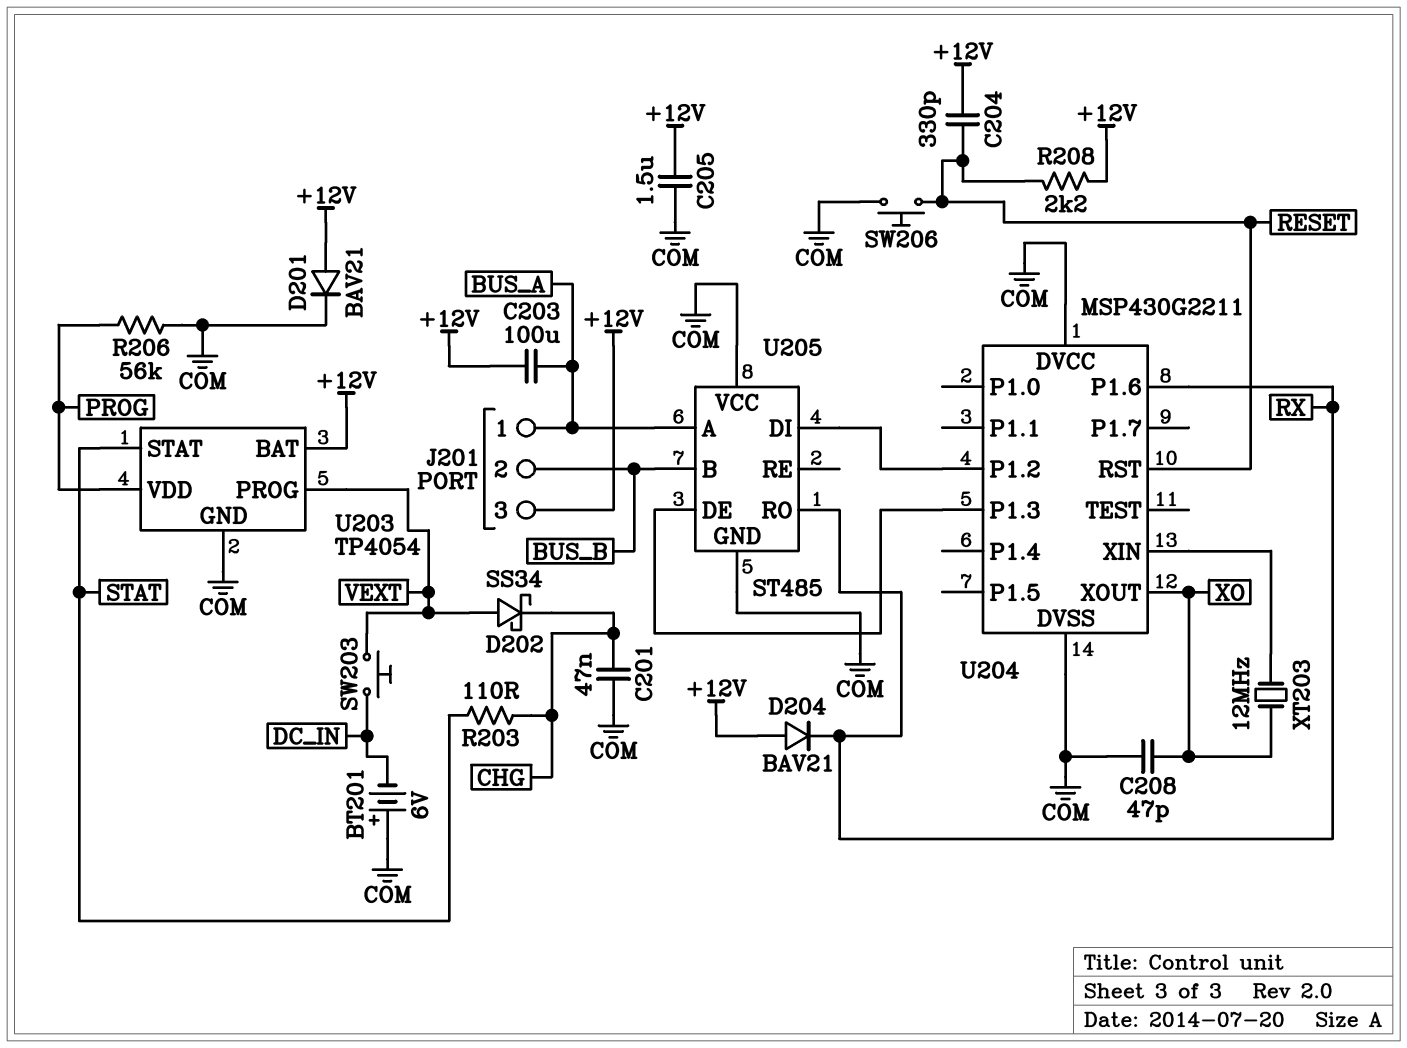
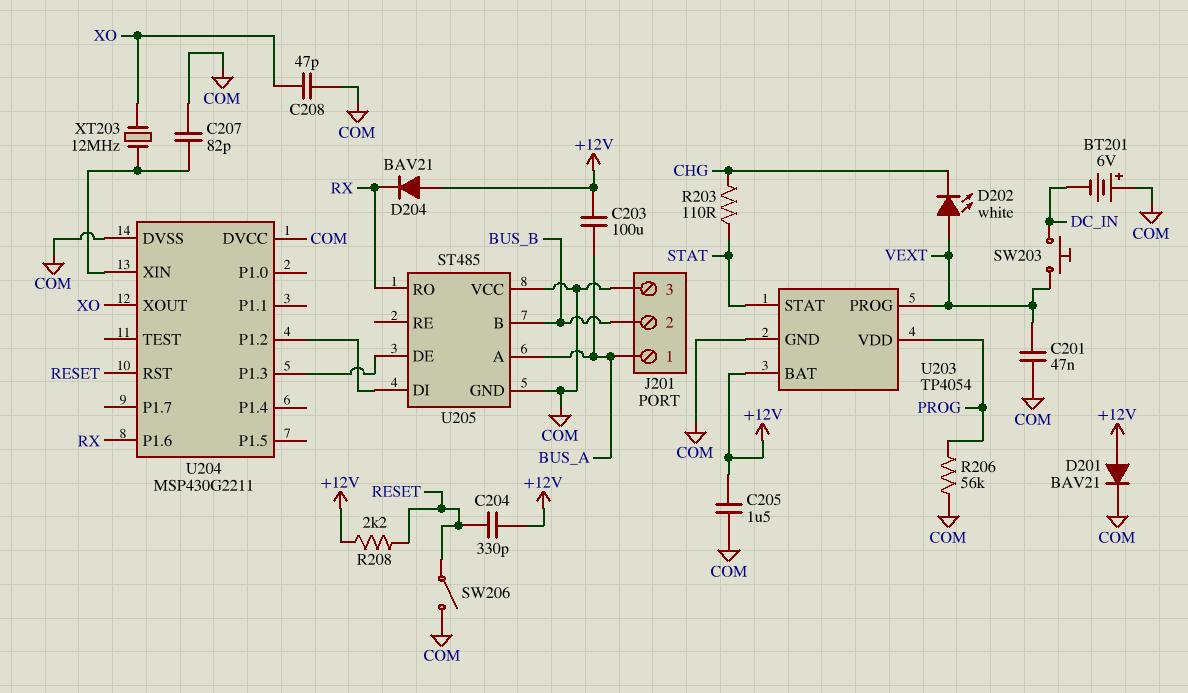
C201: 47nF (CHG, COM) -> 47nF (COM, VEXT)
C207: none -> 82pF (COM, U204/XIN)
D202: schottky SS34 (A VEXT, K CHG) -> LED white (A VEXT, K CHG)
J201 pin 3: +12V -> COM
SW206: button (COM, RESET) -> switch (COM, RESET)

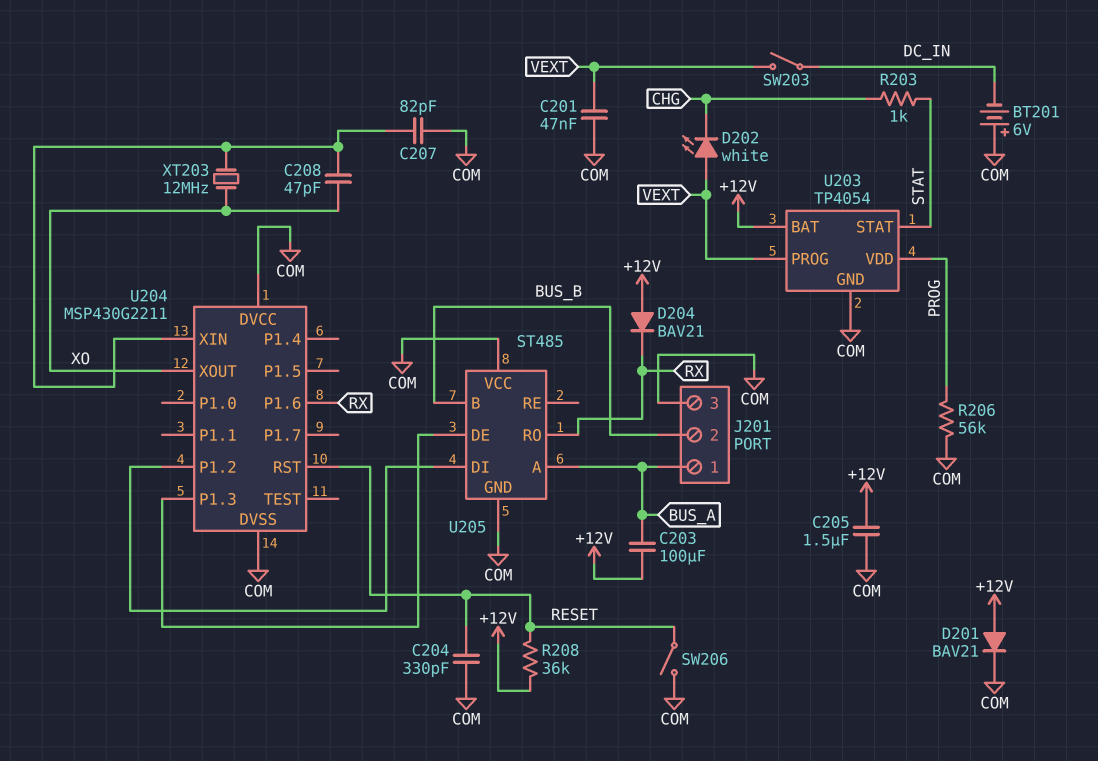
C204: 330pF (+12V, RESET) -> 330pF (COM, RESET)
C208: 47pF (COM, XO) -> 47pF (U204/XIN, XO)
R203: 110 (CHG, STAT) -> 1k (CHG, STAT)
R208: 2.2k (+12V, RESET) -> 36k (+12V, RESET)
SW203: button (DC_IN, VEXT) -> switch (DC_IN, VEXT)

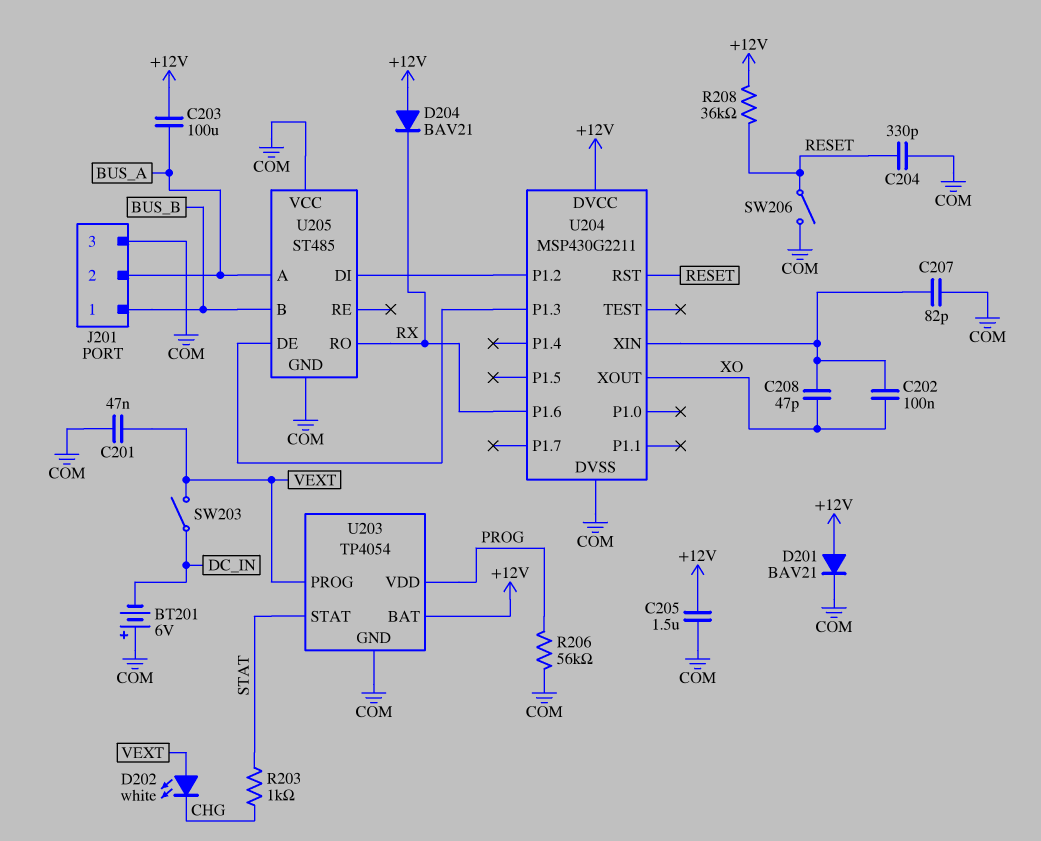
C202: none -> 100nF (U204/XIN, XO)
J201 pin 1: BUS_A -> BUS_B
J201 pin 2: BUS_B -> BUS_A
U204 pin DVCC: COM -> +12V
XT203: 12MHz (U204/XIN, XO) -> none

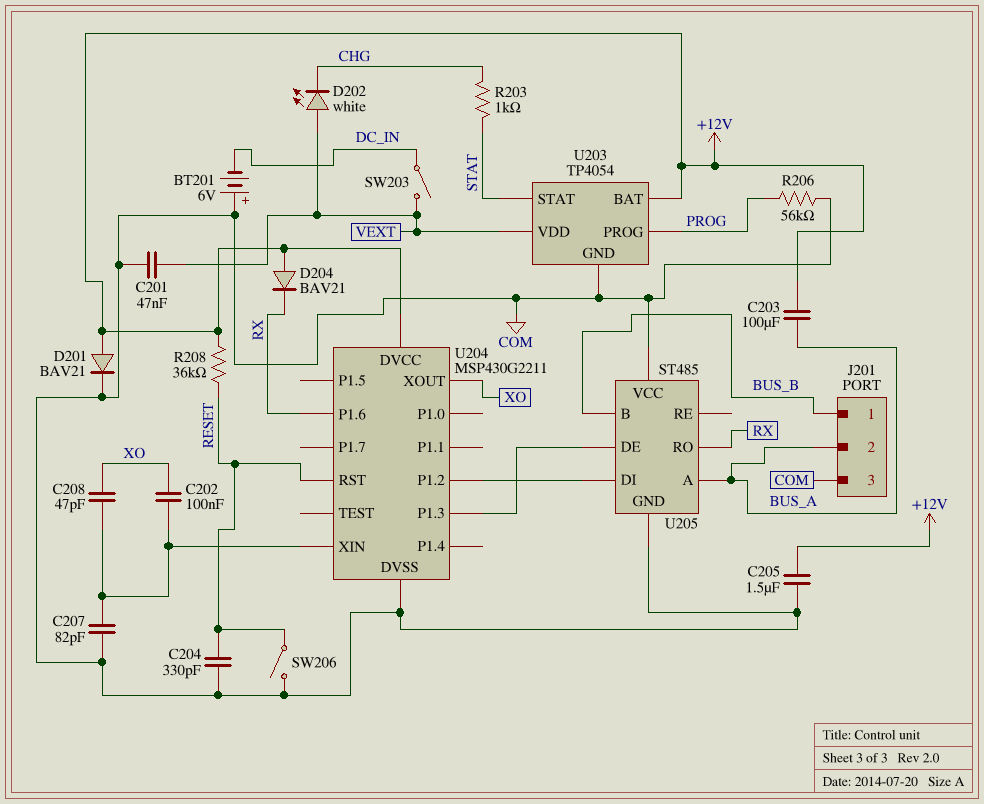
U203 pin PROG: VEXT -> PROG
U203 pin VDD: PROG -> VEXT

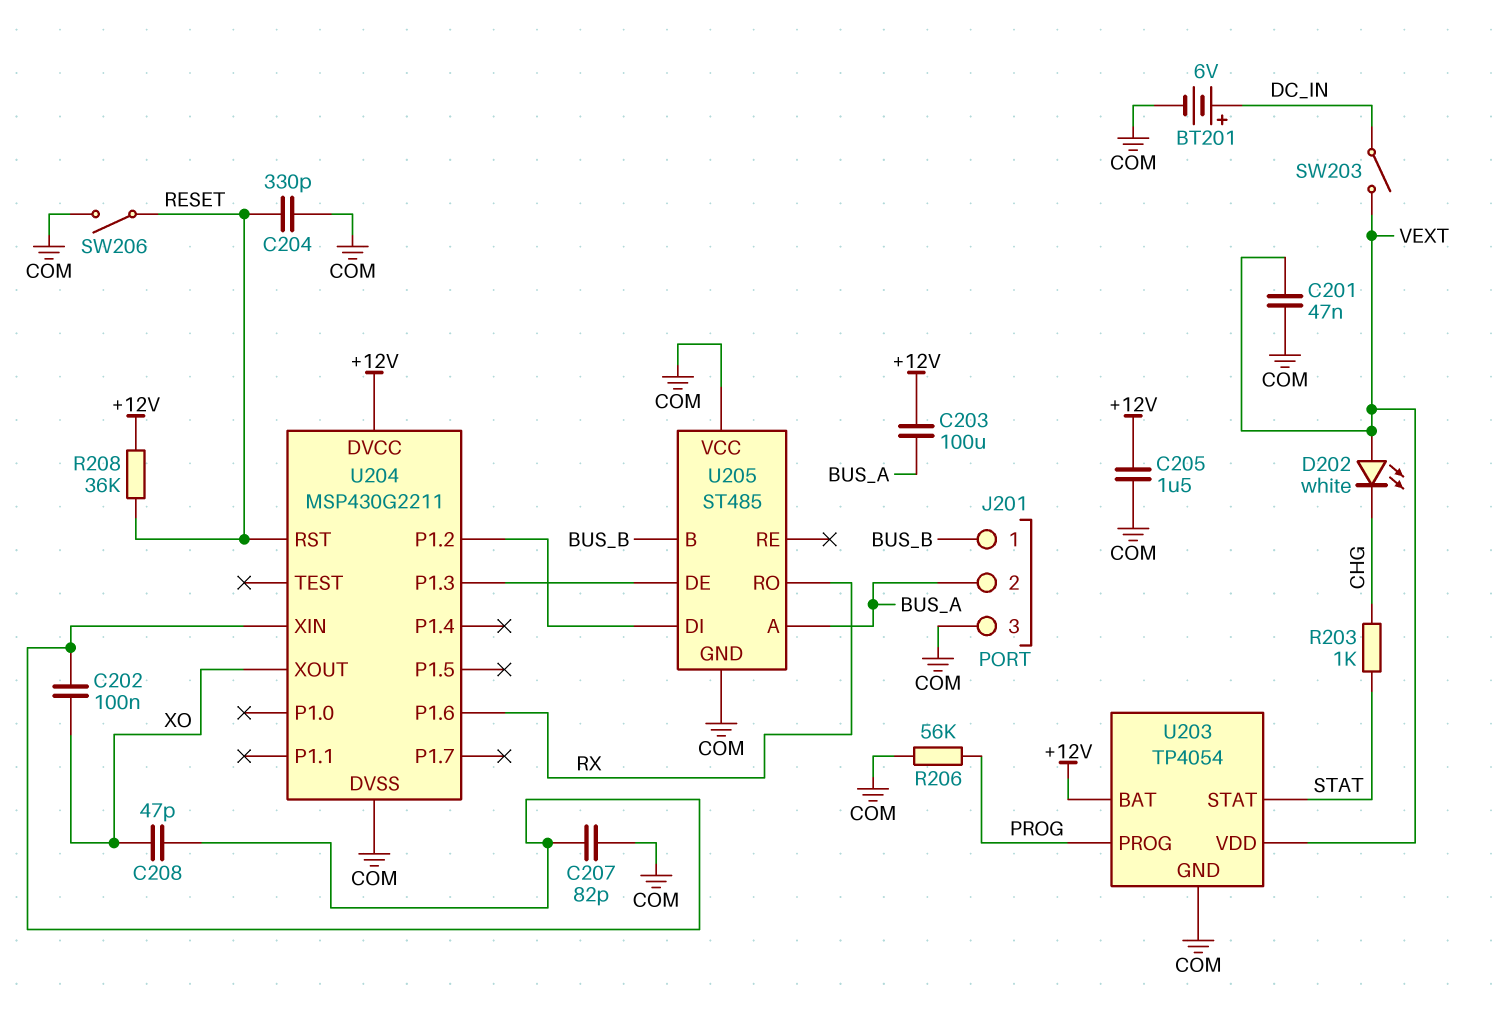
BT201: 6V (plus COM, minus DC_IN) -> 6V (plus DC_IN, minus COM)
D201: diode BAV21 (A +12V, K COM) -> none
D204: diode BAV21 (A +12V, K RX) -> none

